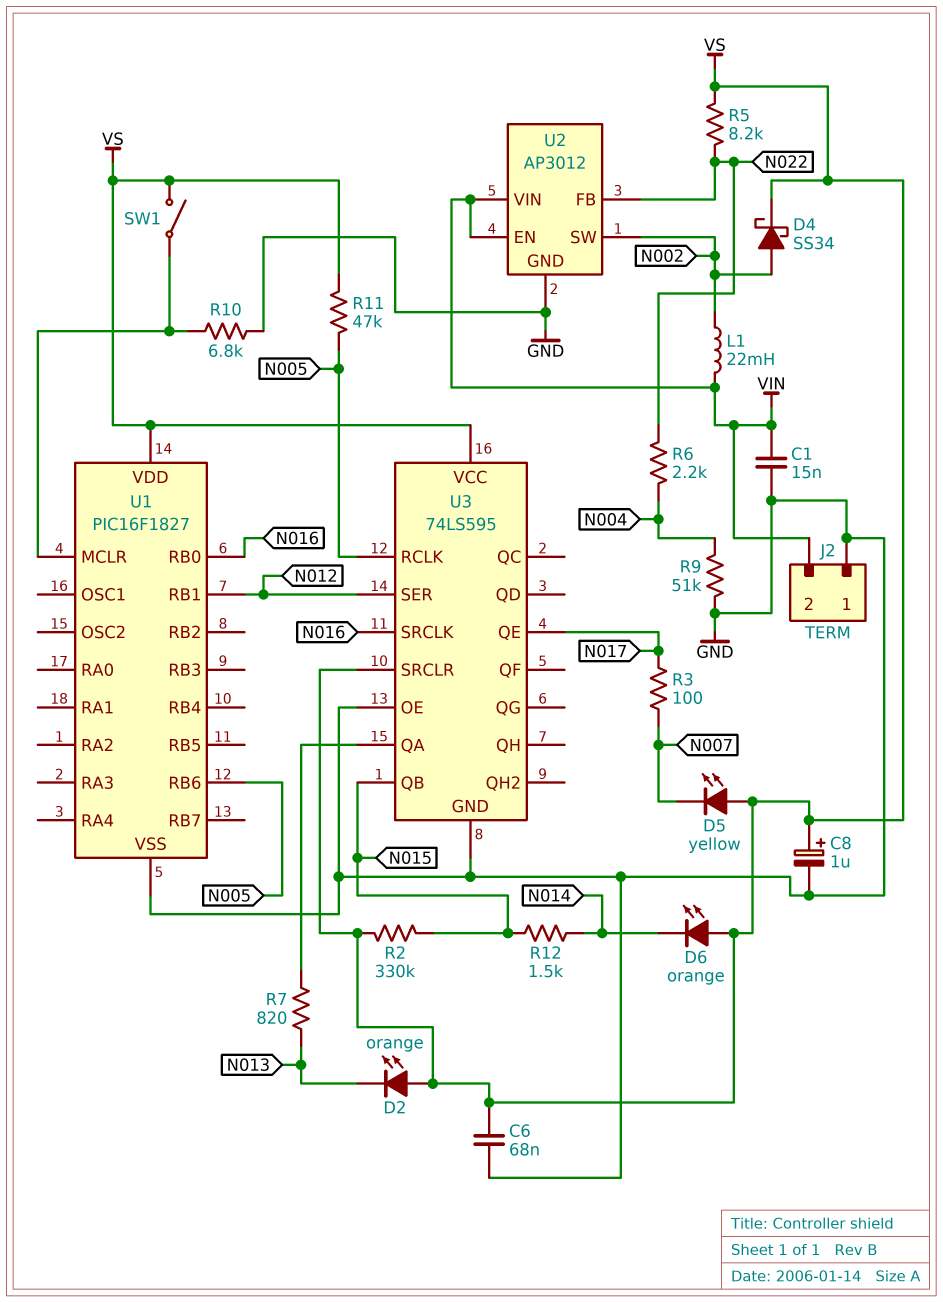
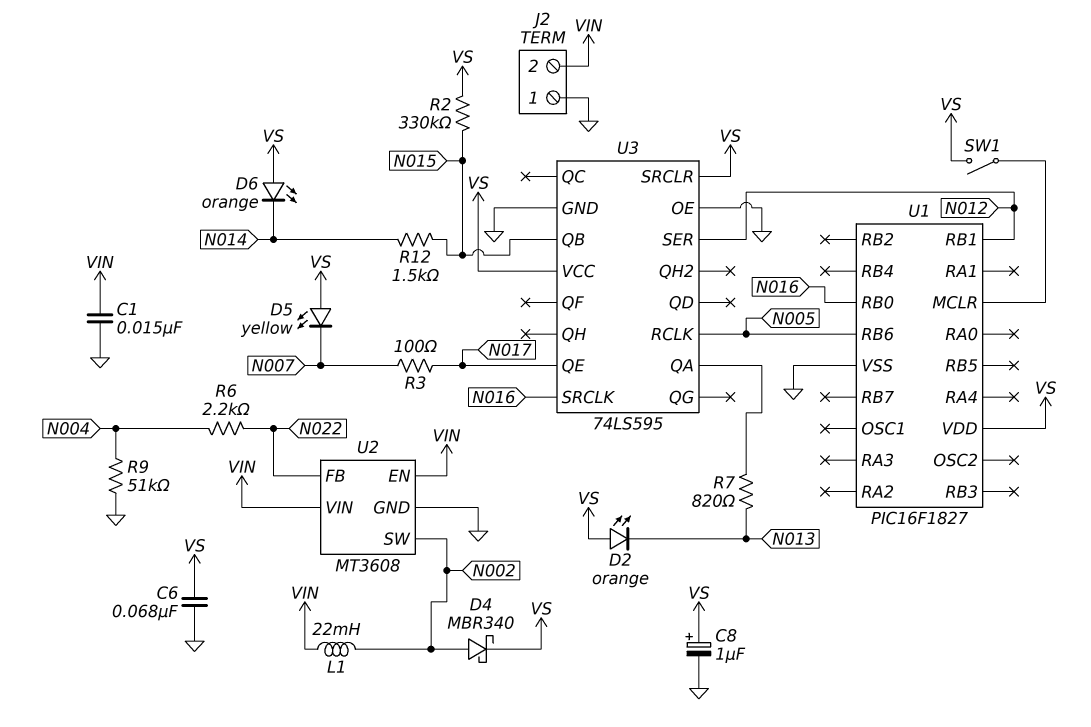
D4: schottky SS34 (A N002, K VS) -> schottky MBR340 (A N002, K VS)
R5: 8.2k (N022, VS) -> none
R10: 6.8k (GND, U1/MCLR) -> none
R11: 47k (N005, VS) -> none
U2: AP3012 -> MT3608

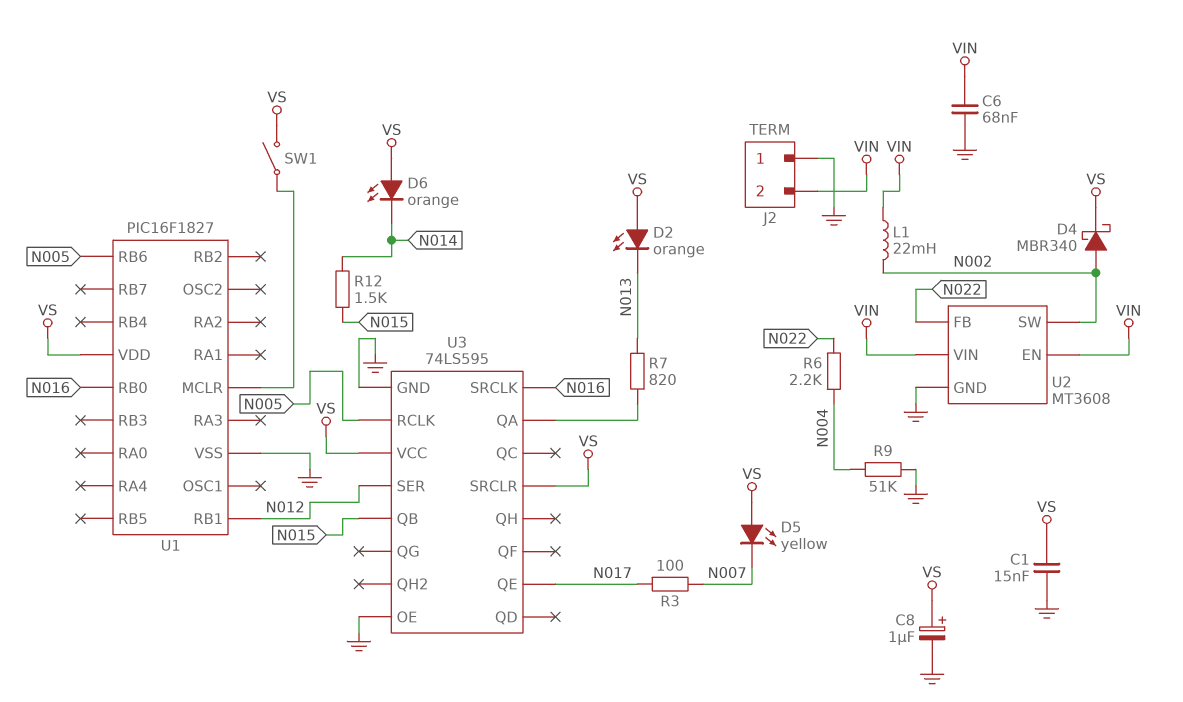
C1: 15nF (GND, VIN) -> 15nF (GND, VS)
C6: 68nF (GND, VS) -> 68nF (GND, VIN)
R2: 330k (N015, VS) -> none

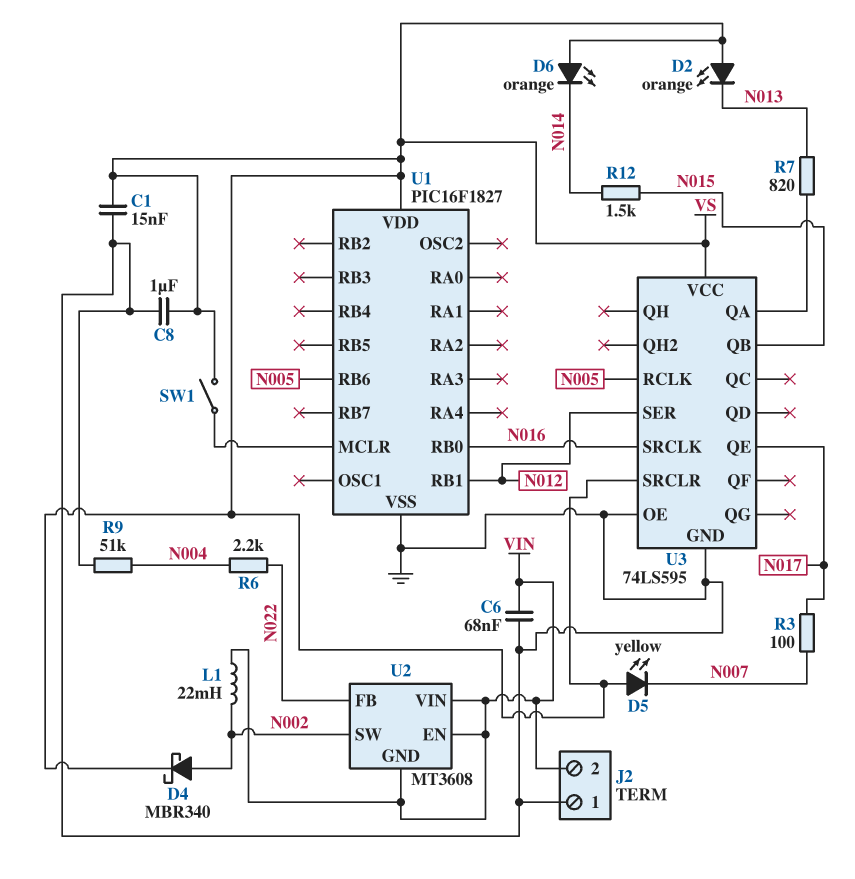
C8: 1uF (plus VS, minus GND) -> 1uF (GND, VS)
U2 pin GND: GND -> VIN

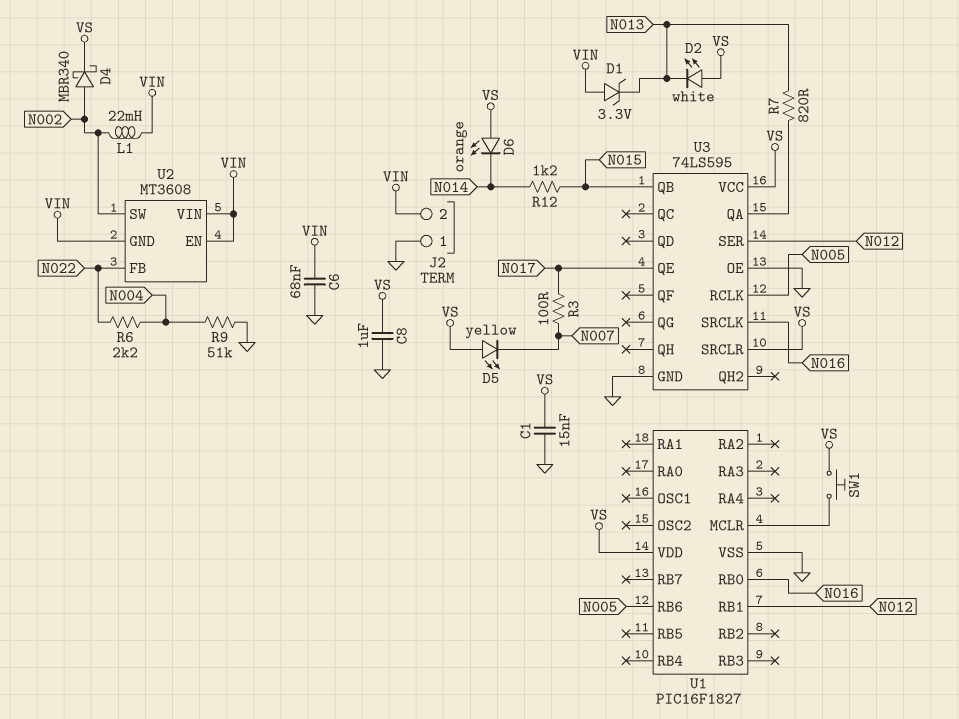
D1: none -> zener 3.3V (A VIN, K N013)
D2: LED orange (A VS, K N013) -> LED white (A VS, K N013)
R12: 1.5k (N014, N015) -> 1.2k (N014, N015)
SW1: switch (U1/MCLR, VS) -> button (U1/MCLR, VS)

